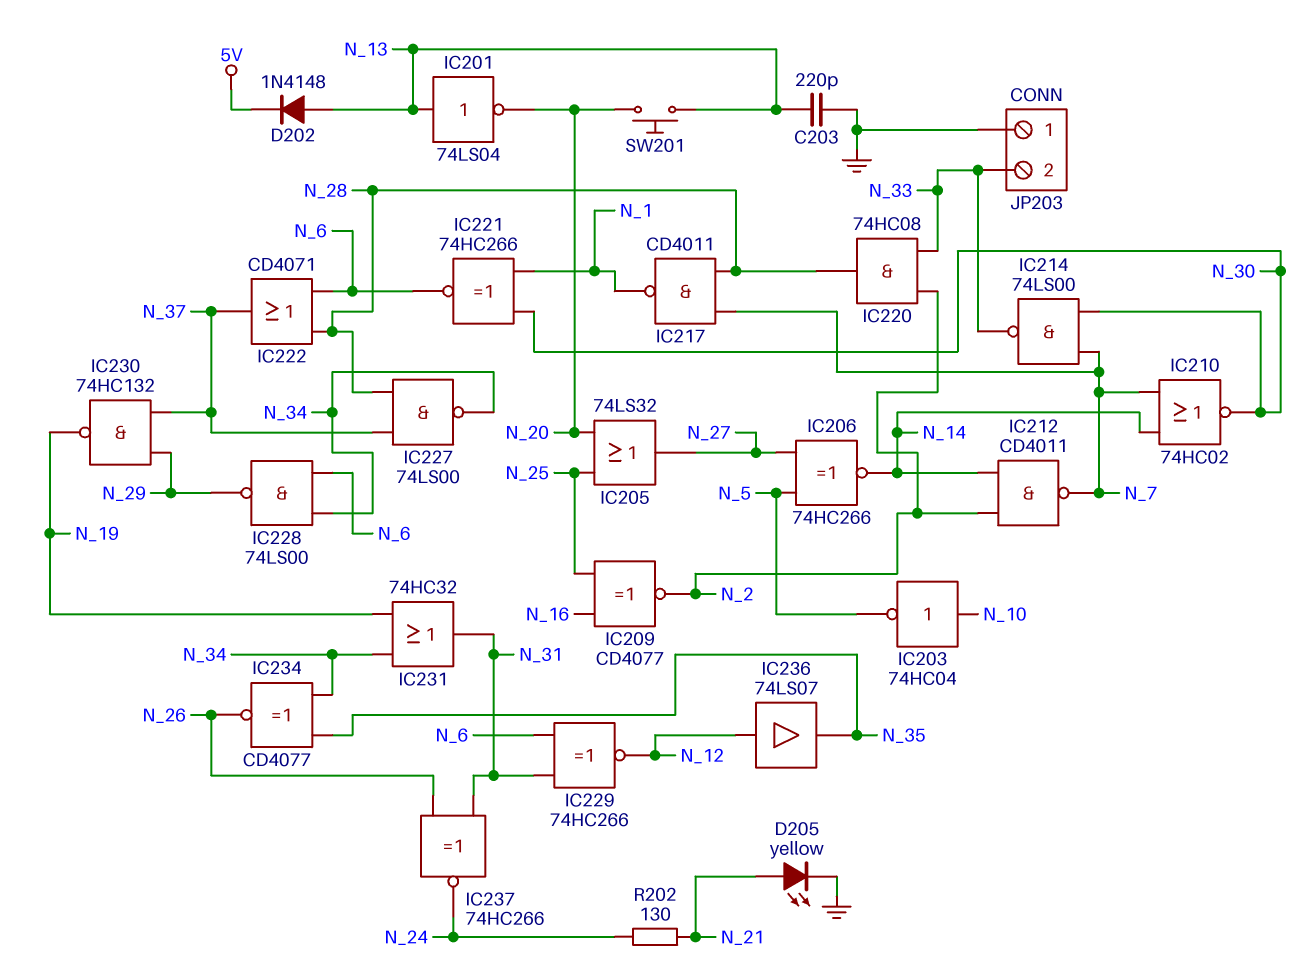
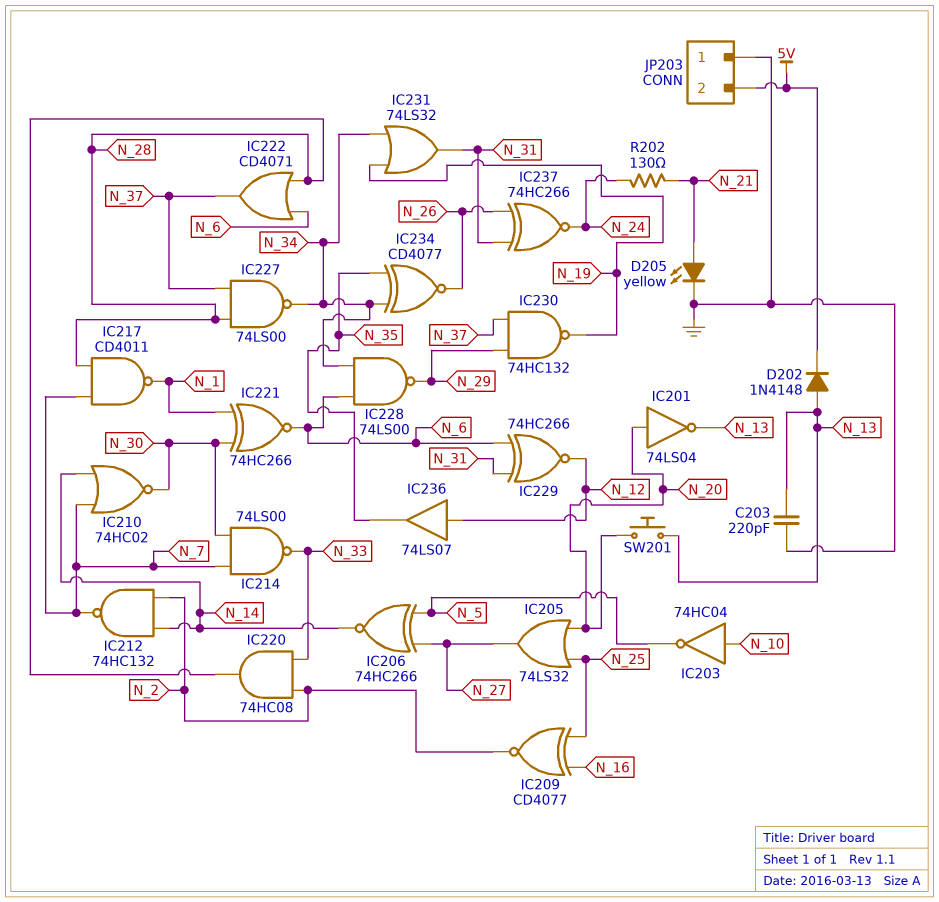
IC201: NOT 74LS04 (in N_13, out N_20) -> NOT 74LS04 (in N_20, out N_13)
IC212: NAND CD4011 (in N_2, in N_14, out N_7) -> NAND 74HC132 (in N_2, in N_14, out N_7)
IC231: OR 74HC32 (in N_19, in N_34, out N_31) -> OR 74LS32 (in N_19, in N_34, out N_31)
JP203 pin 2: N_33 -> 5V

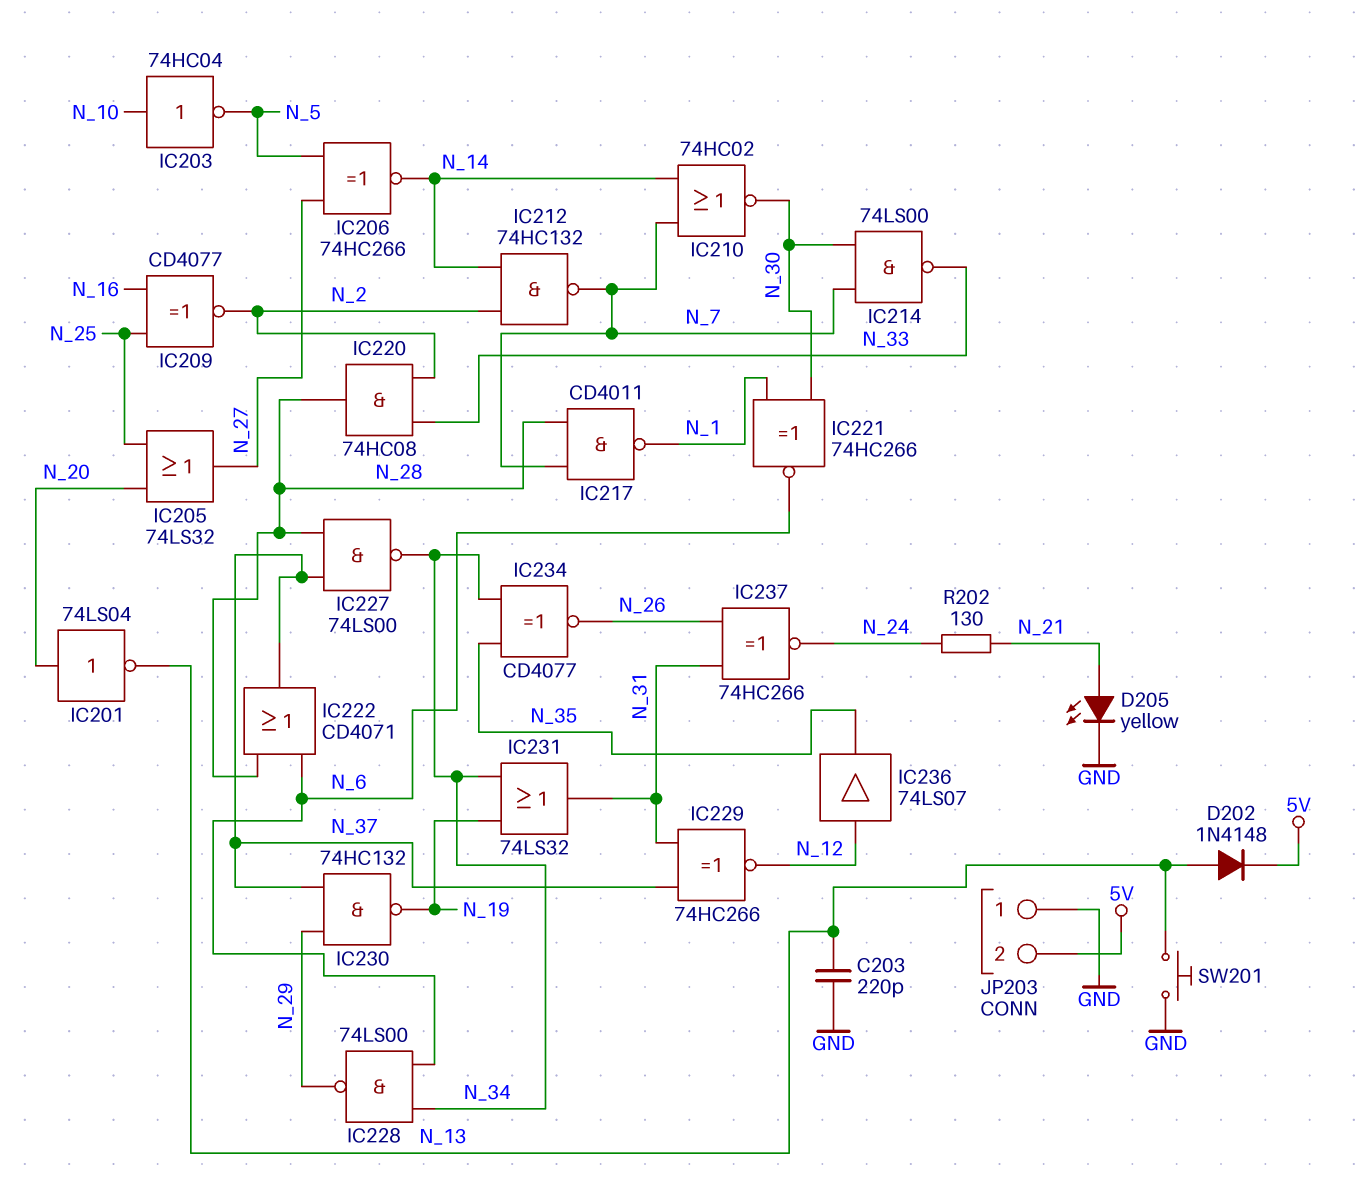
IC229: XNOR 74HC266 (in N_6, in N_31, out N_12) -> XNOR 74HC266 (in N_31, in N_37, out N_12)
SW201: button (N_13, N_20) -> button (GND, N_13)

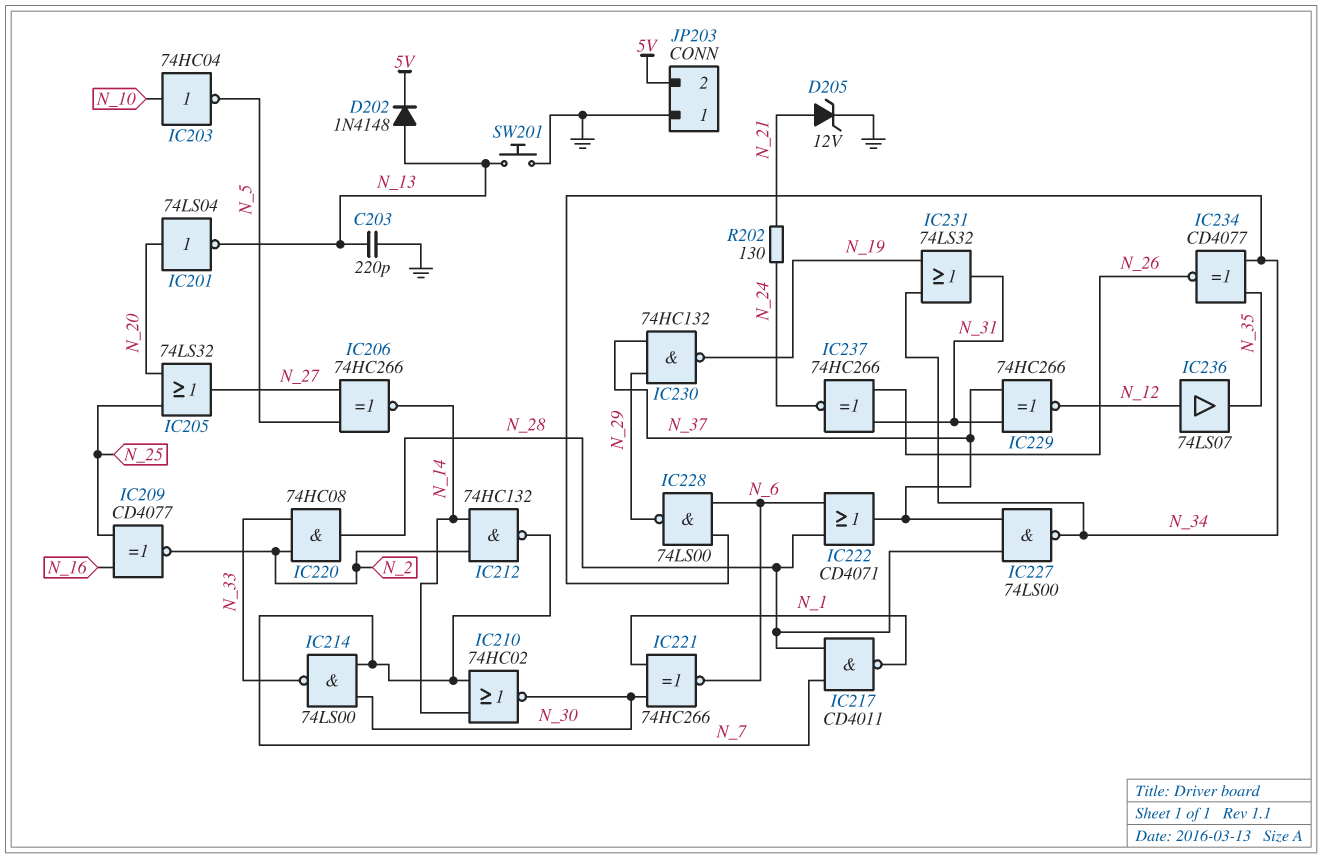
D205: LED yellow (A N_21, K GND) -> zener 12V (A N_21, K GND)

